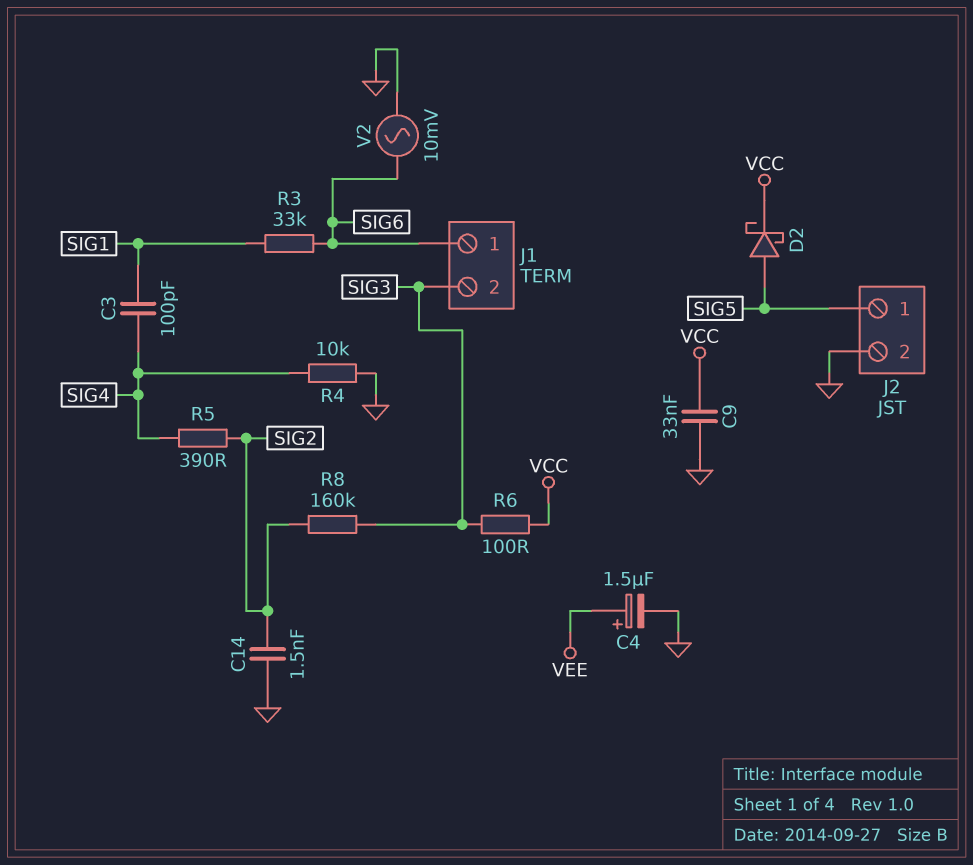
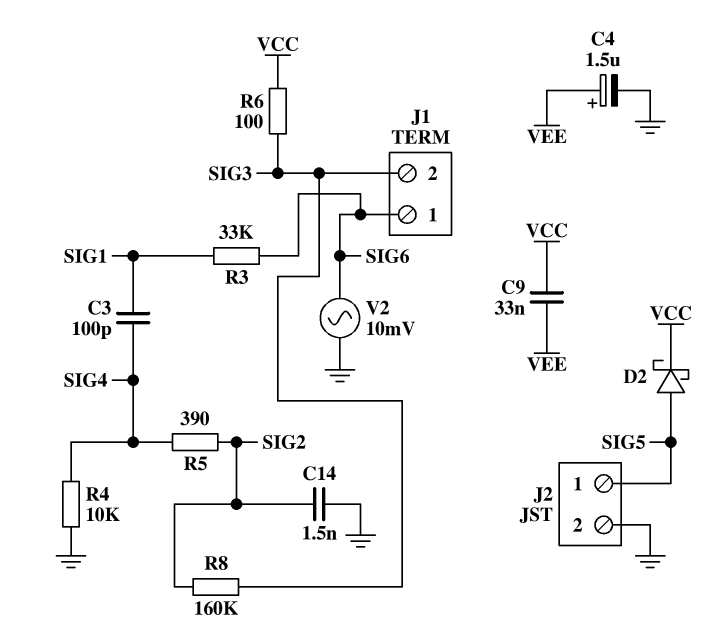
C9: 33nF (GND, VCC) -> 33nF (VCC, VEE)

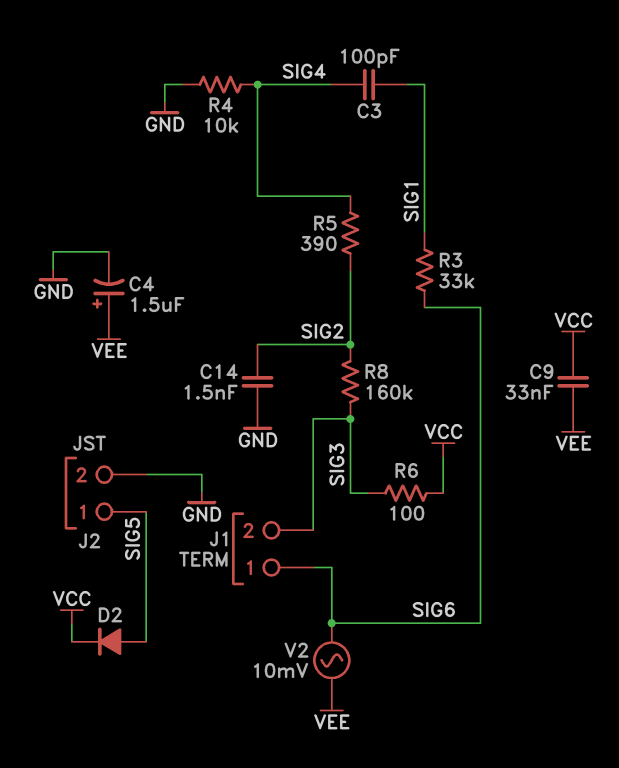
D2: schottky (A SIG5, K VCC) -> diode (A SIG5, K VCC)
V2: AC 10mV (GND, SIG6) -> AC 10mV (SIG6, VEE)

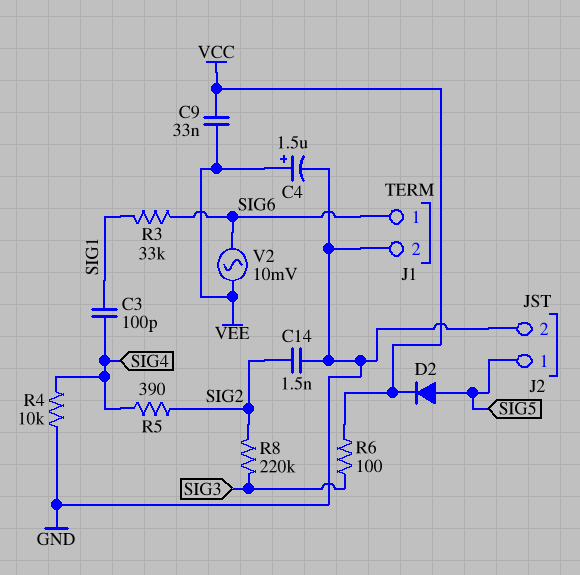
J1 pin 2: SIG3 -> GND
R8: 160k (SIG2, SIG3) -> 220k (SIG2, SIG3)

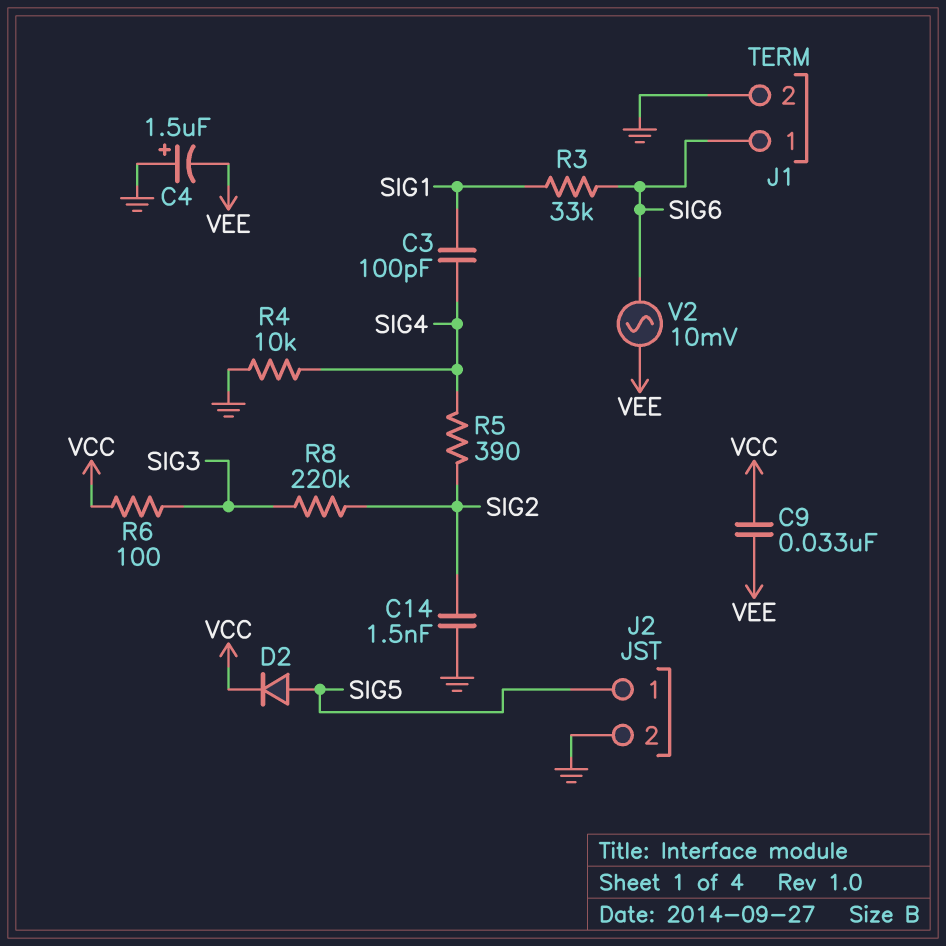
C4: 1.5uF (plus VEE, minus GND) -> 1.5uF (plus GND, minus VEE)

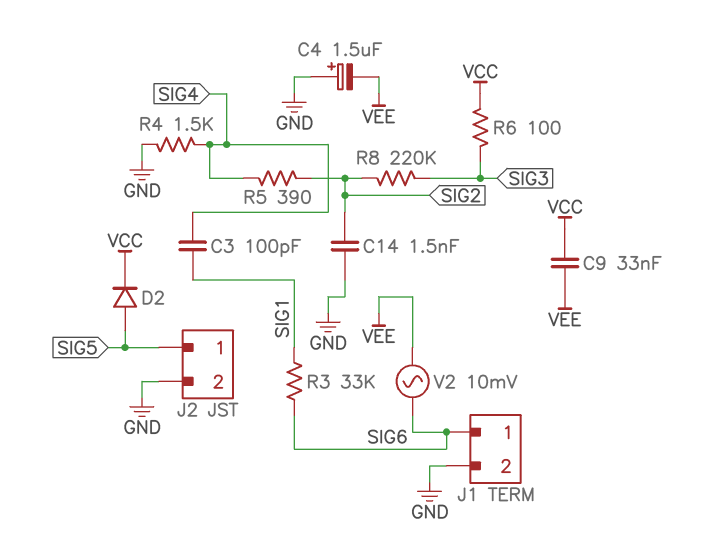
R4: 10k (GND, SIG4) -> 1.5k (GND, SIG4)

